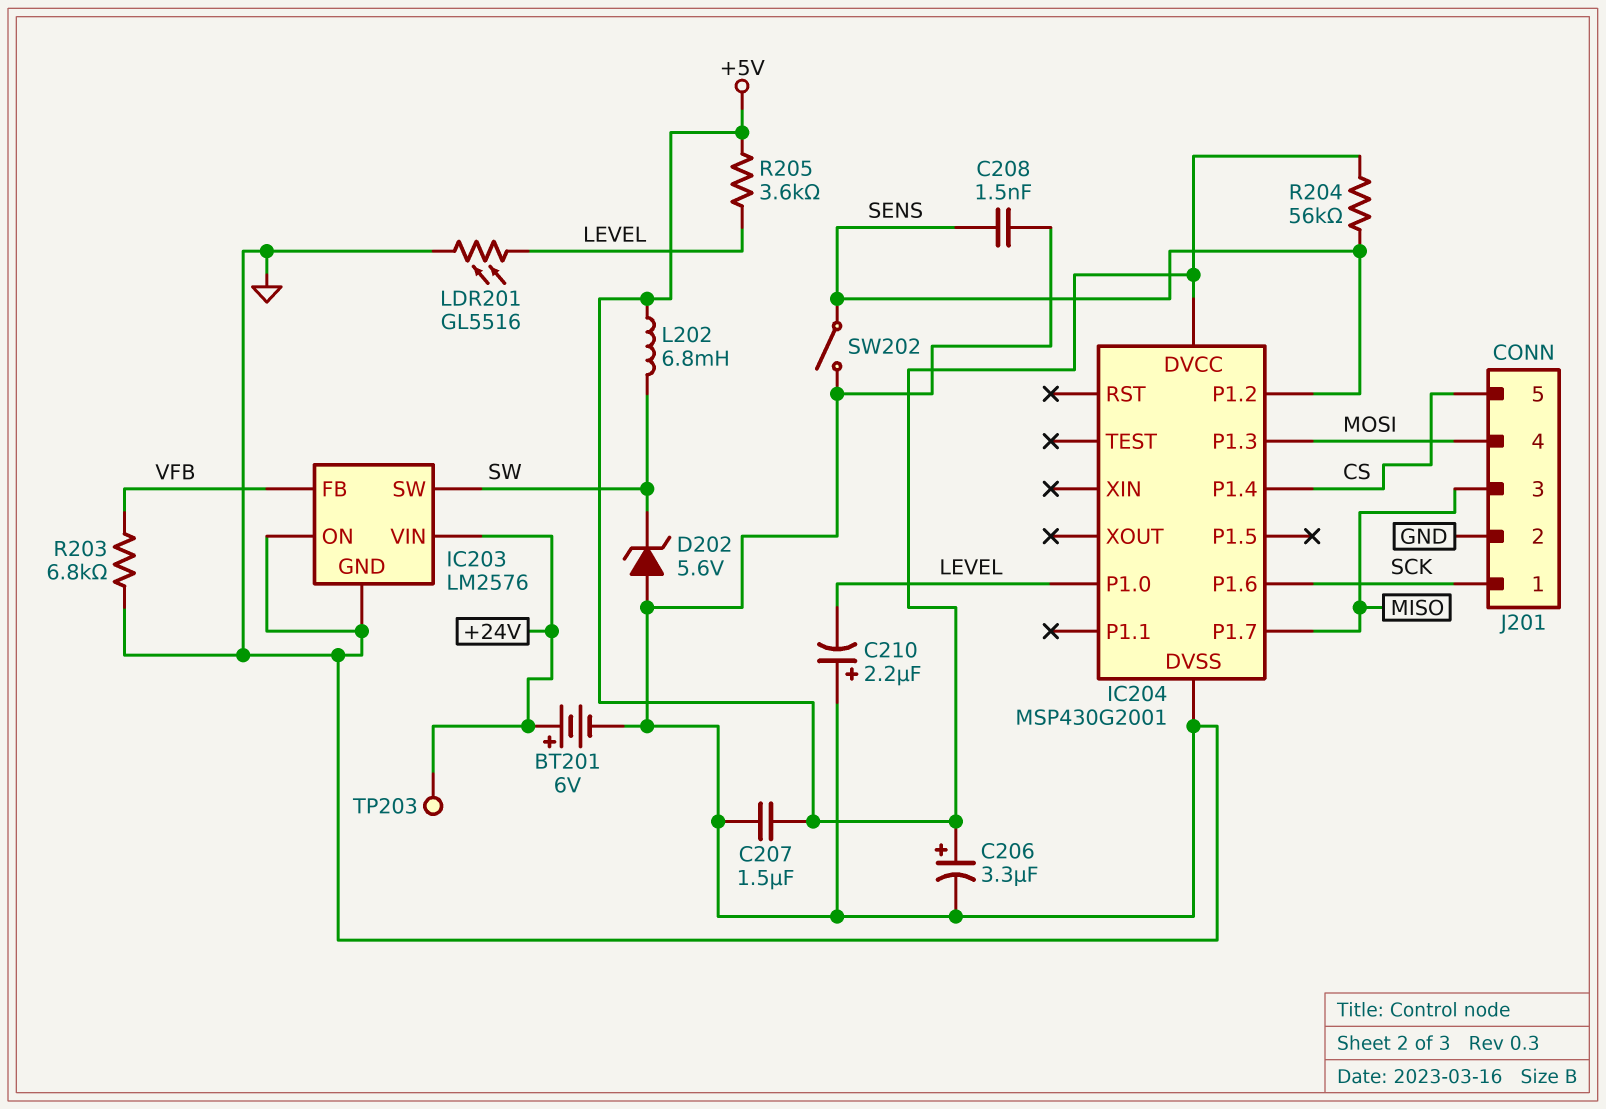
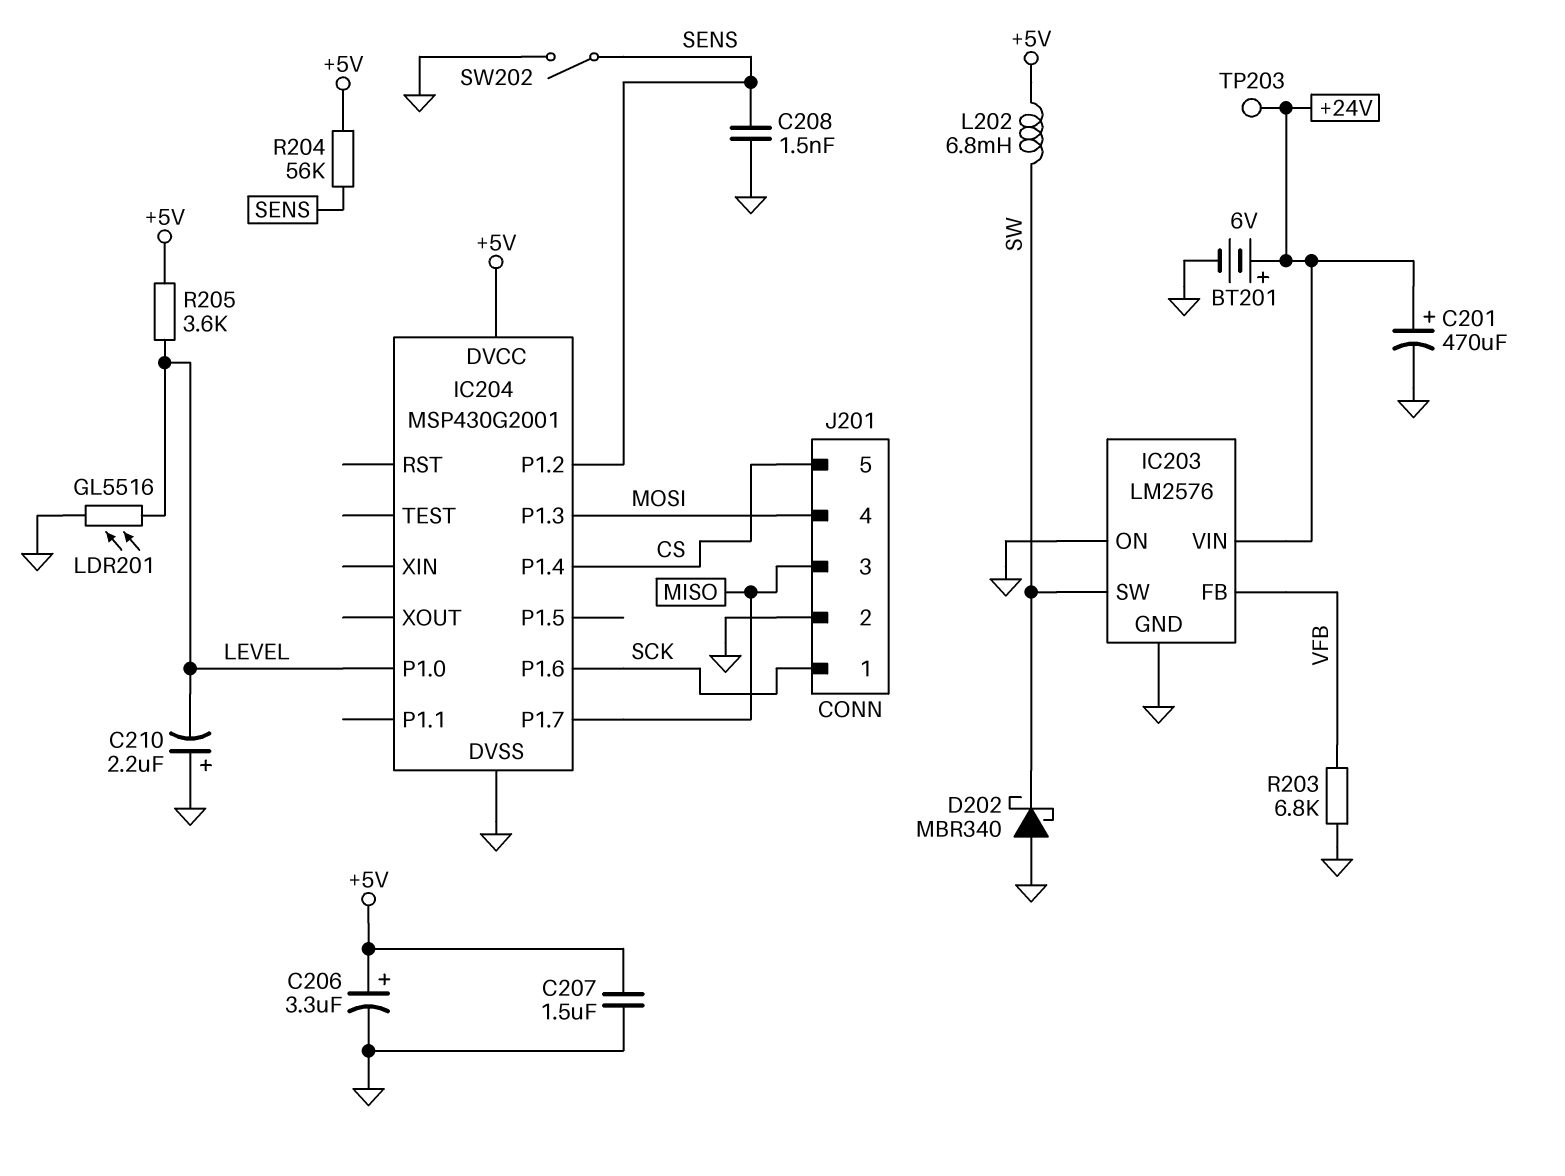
C201: none -> 470uF (plus +24V, minus GND)
D202: zener 5.6V (A GND, K SW) -> schottky MBR340 (A GND, K SW)

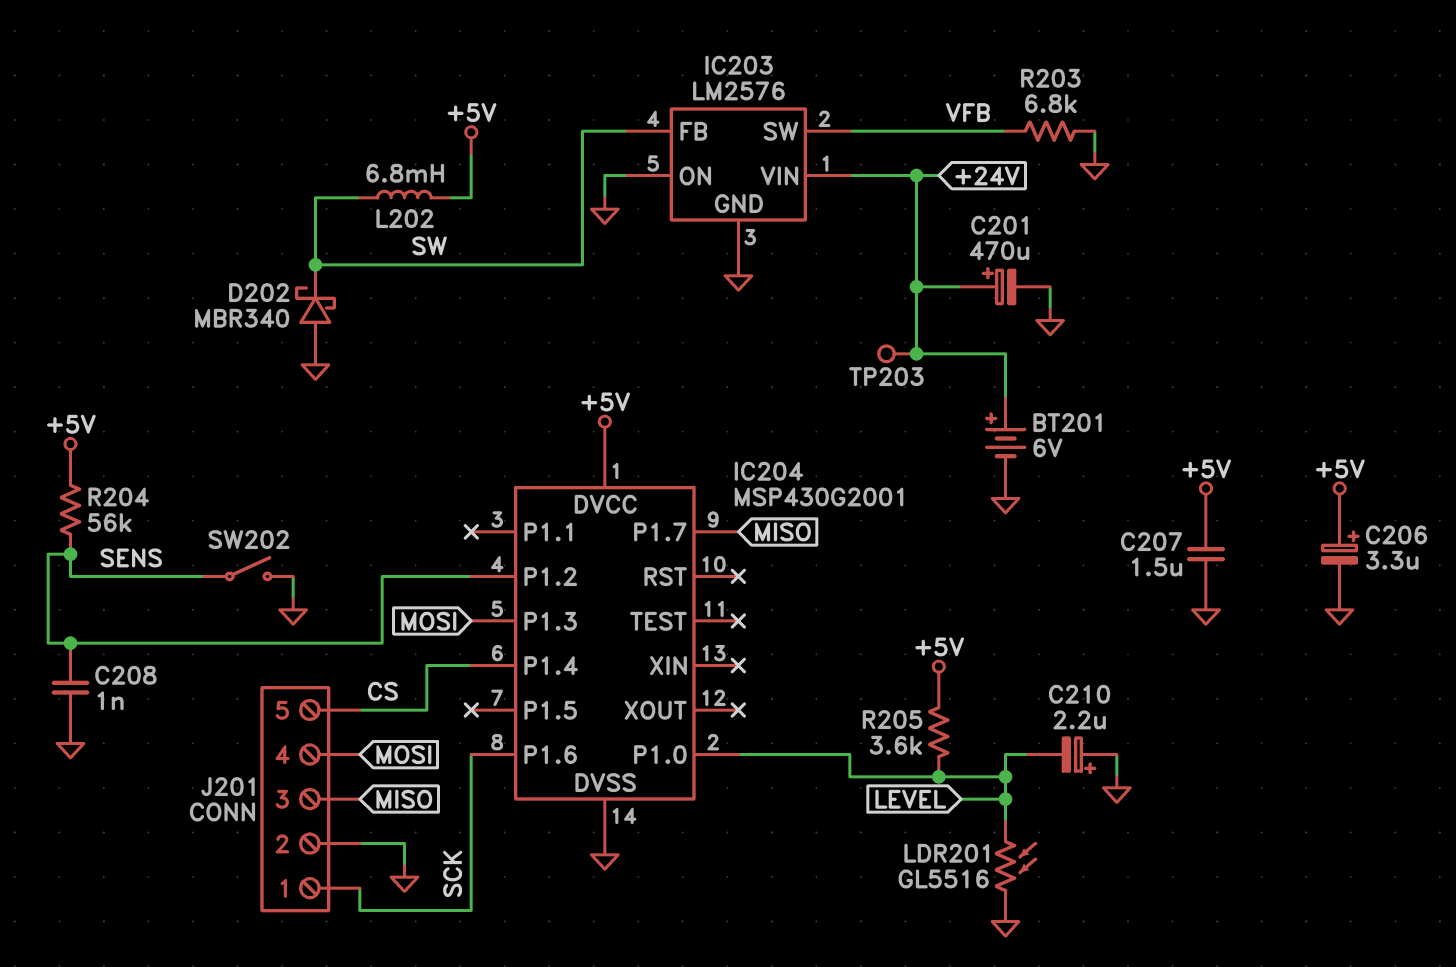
C208: 1.5nF (GND, SENS) -> 1nF (GND, SENS)
IC203 pin FB: VFB -> SW
IC203 pin SW: SW -> VFB

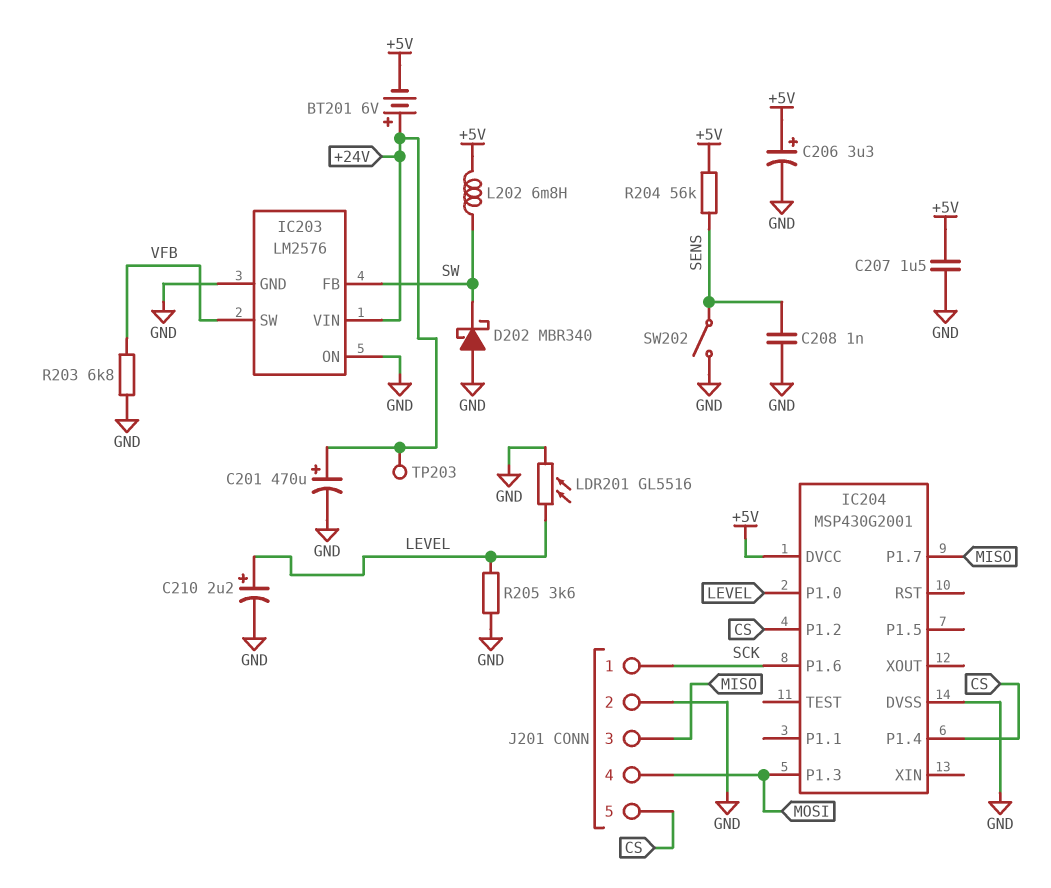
BT201: 6V (plus +24V, minus GND) -> 6V (plus +24V, minus +5V)
C210: 2.2uF (plus GND, minus LEVEL) -> 2.2uF (plus LEVEL, minus GND)
IC204 pin P1.2: SENS -> CS
R205: 3.6k (+5V, LEVEL) -> 3.6k (GND, LEVEL)

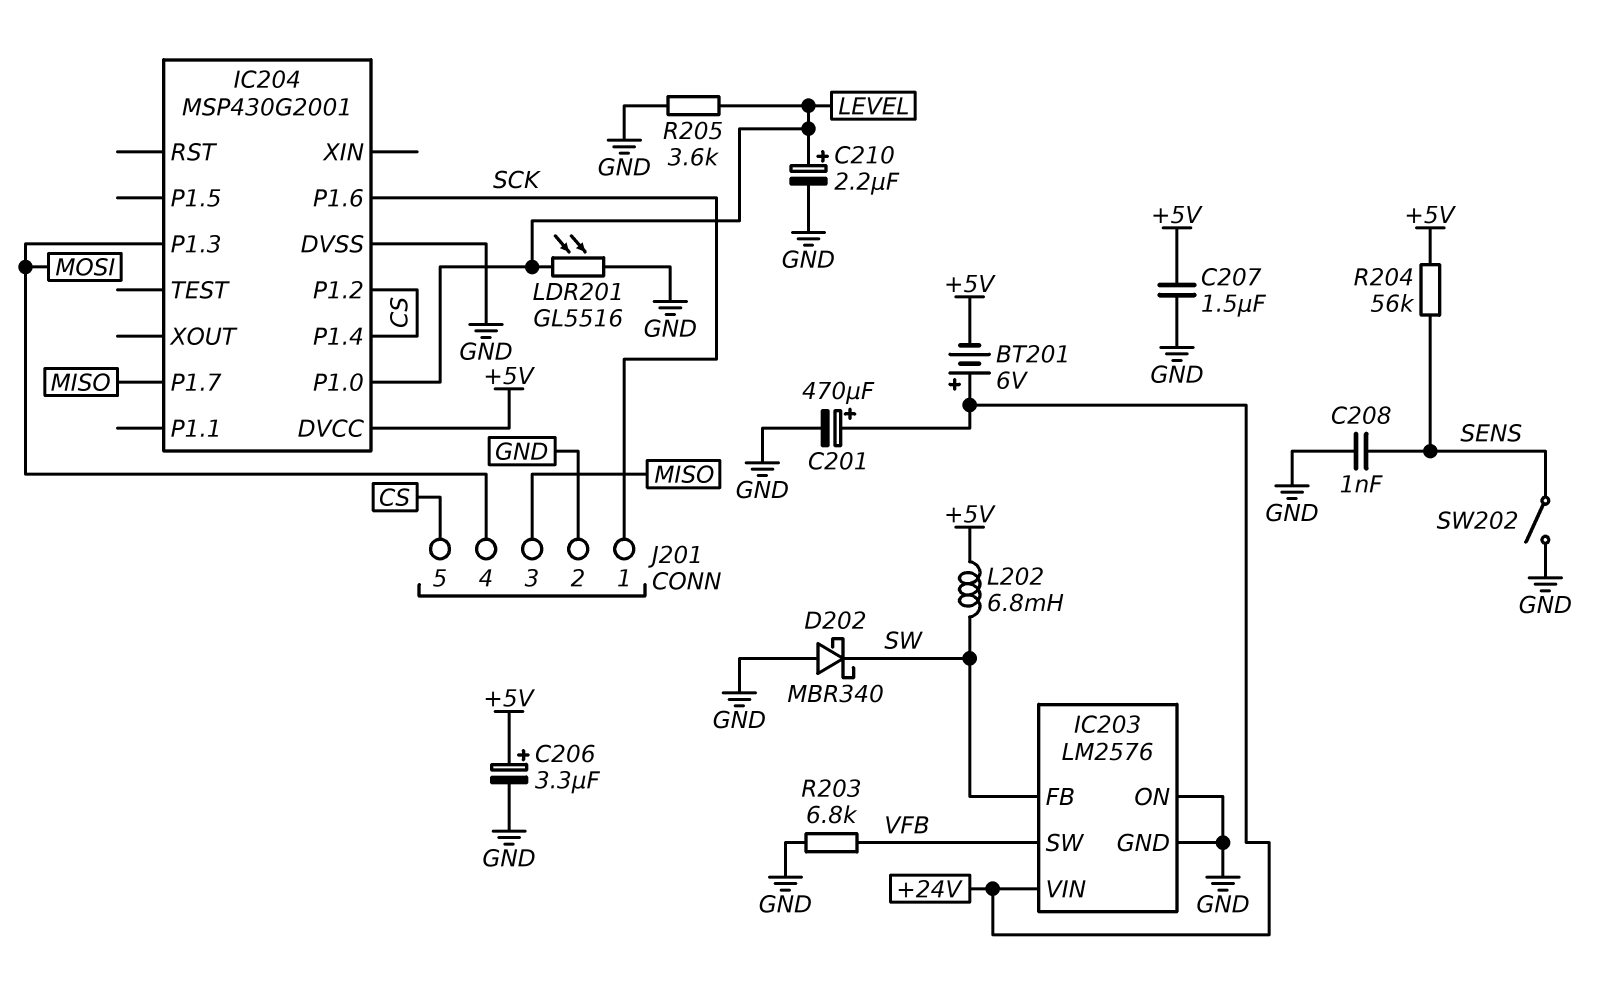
TP203: test point (+24V) -> none

